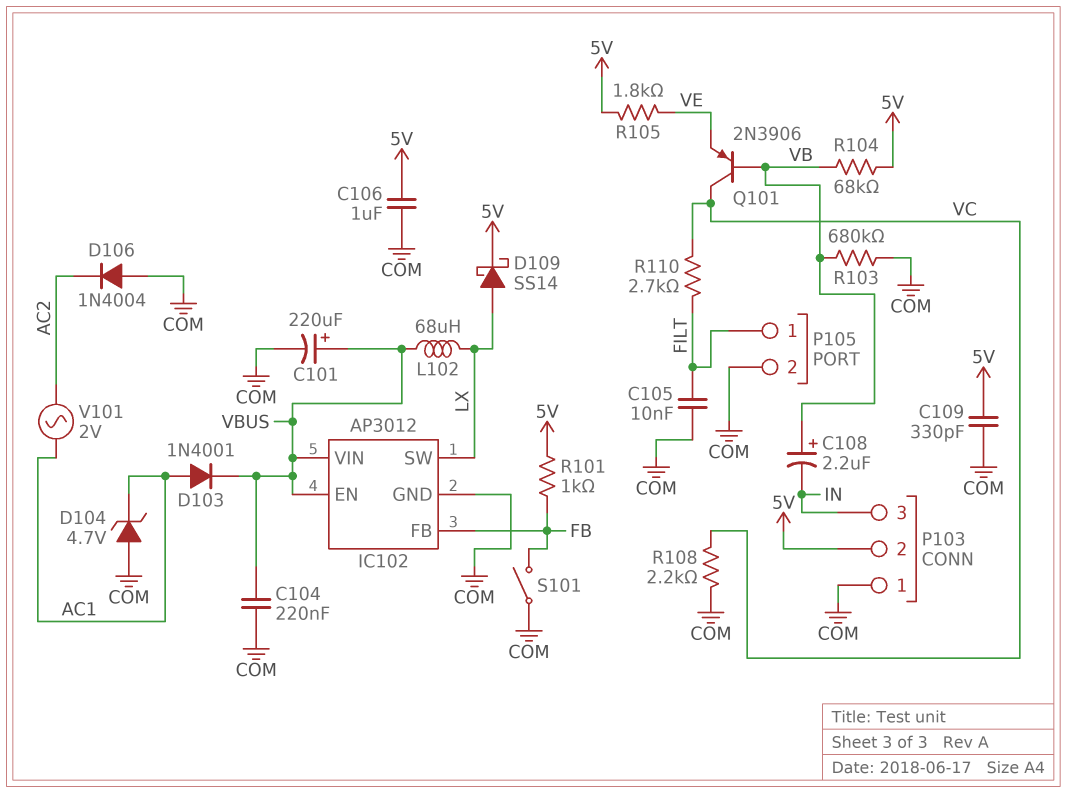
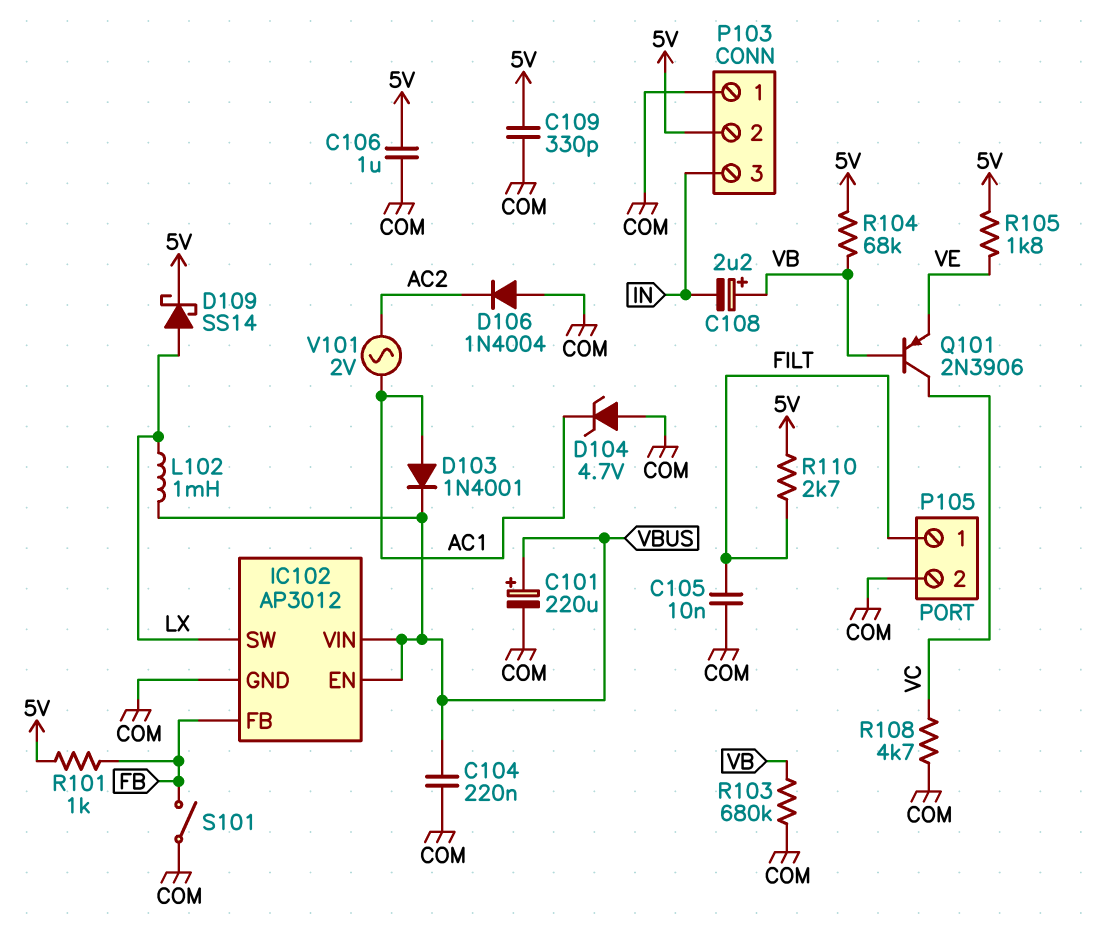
L102: 68uH (LX, VBUS) -> 1mH (LX, VBUS)
R108: 2.2k (COM, VC) -> 4.7k (COM, VC)
R110: 2.7k (FILT, VC) -> 2.7k (5V, FILT)

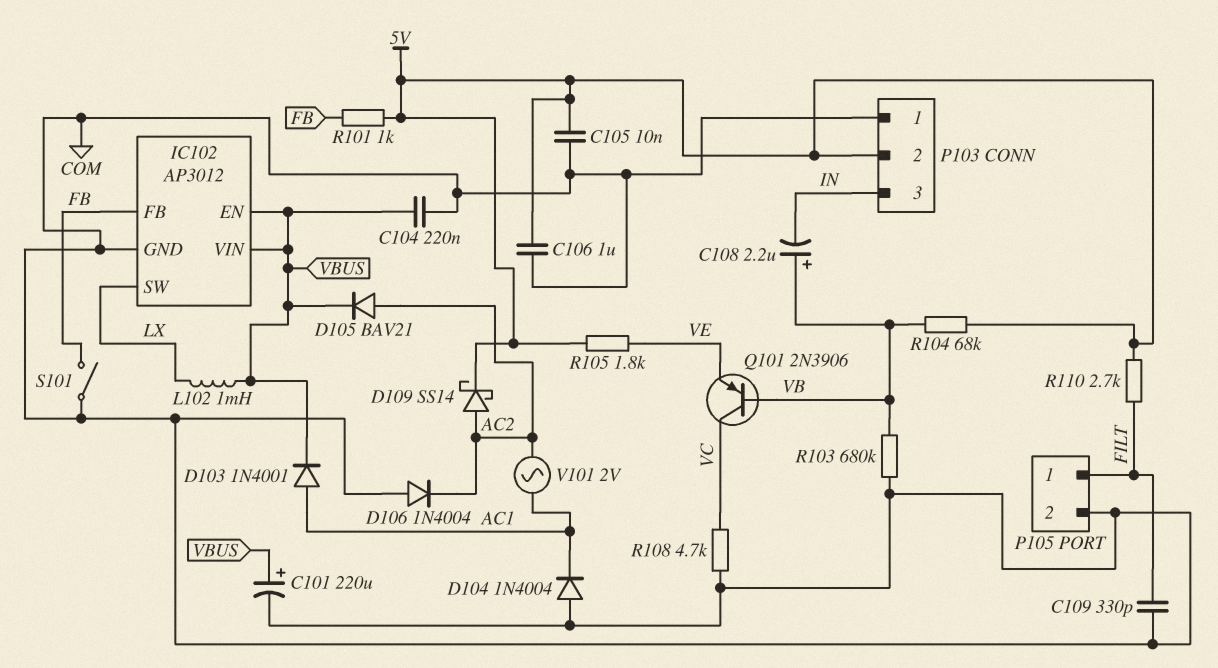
C105: 10nF (COM, FILT) -> 10nF (5V, COM)
C109: 330pF (5V, COM) -> 330pF (COM, FILT)
D104: zener 4.7V (A COM, K AC1) -> diode 1N4004 (A COM, K AC1)
D105: none -> diode BAV21 (A AC2, K VBUS)
D109: schottky SS14 (A LX, K 5V) -> schottky SS14 (A AC2, K 5V)

